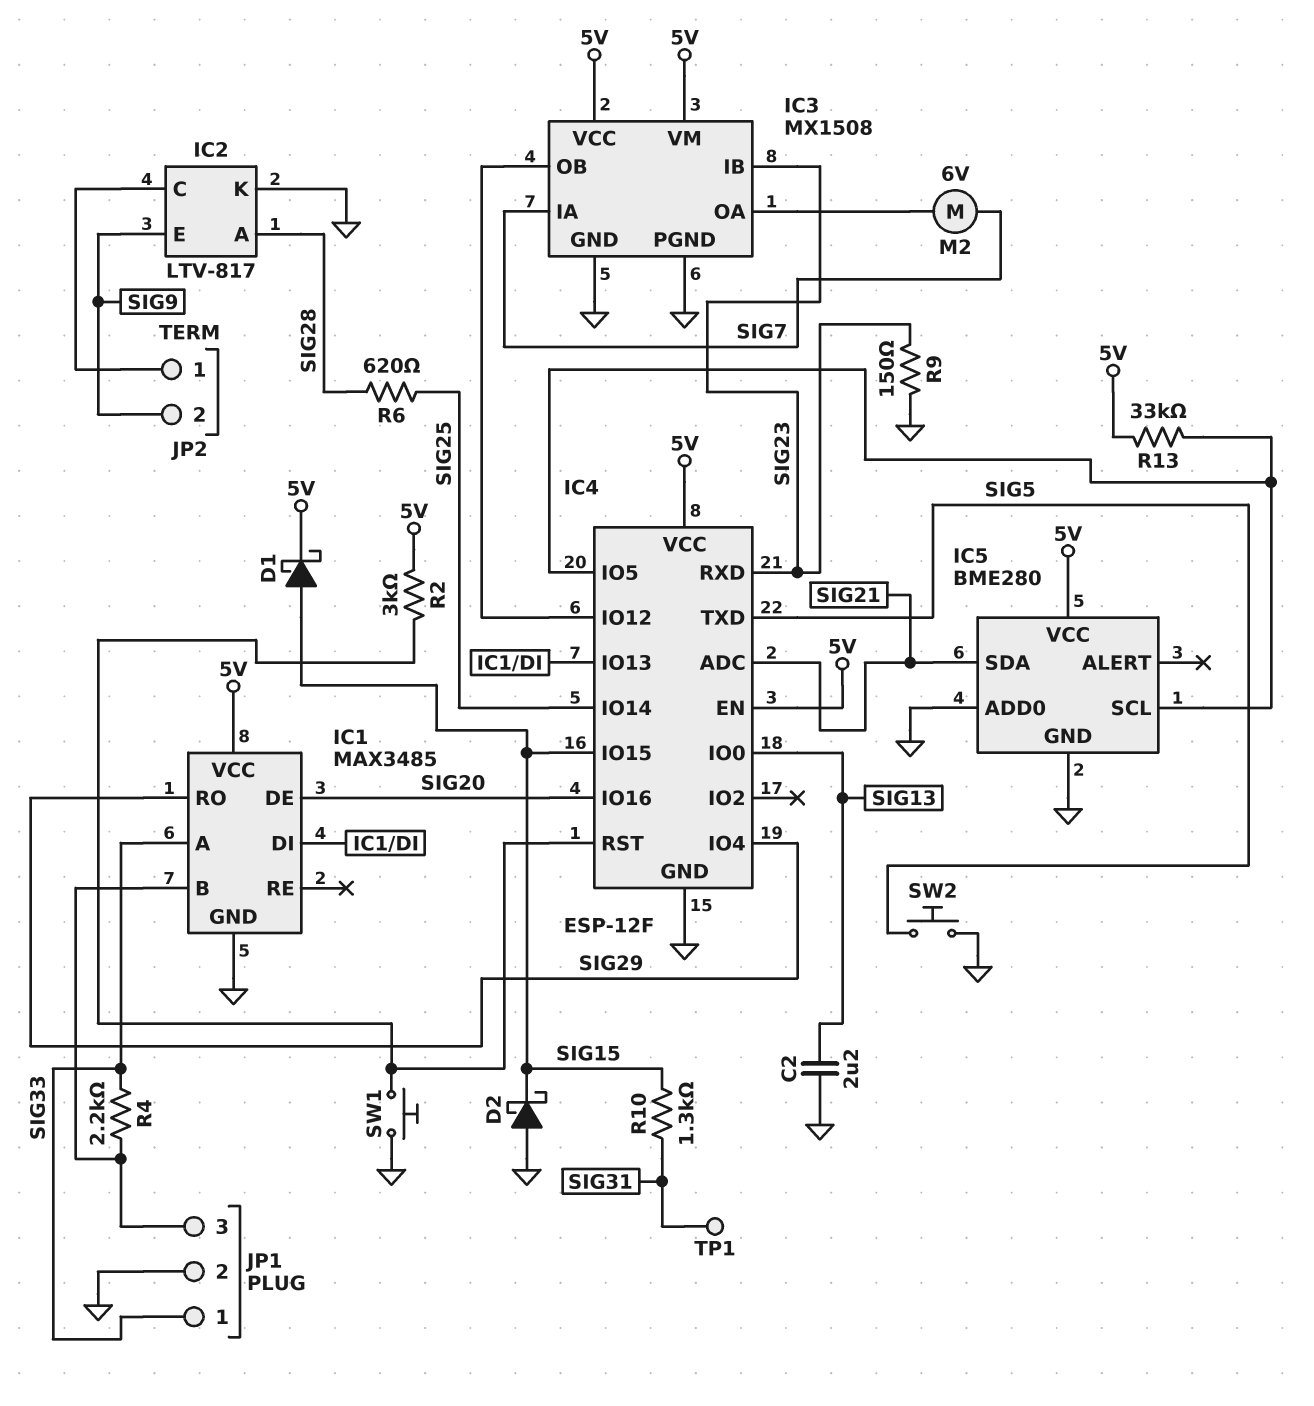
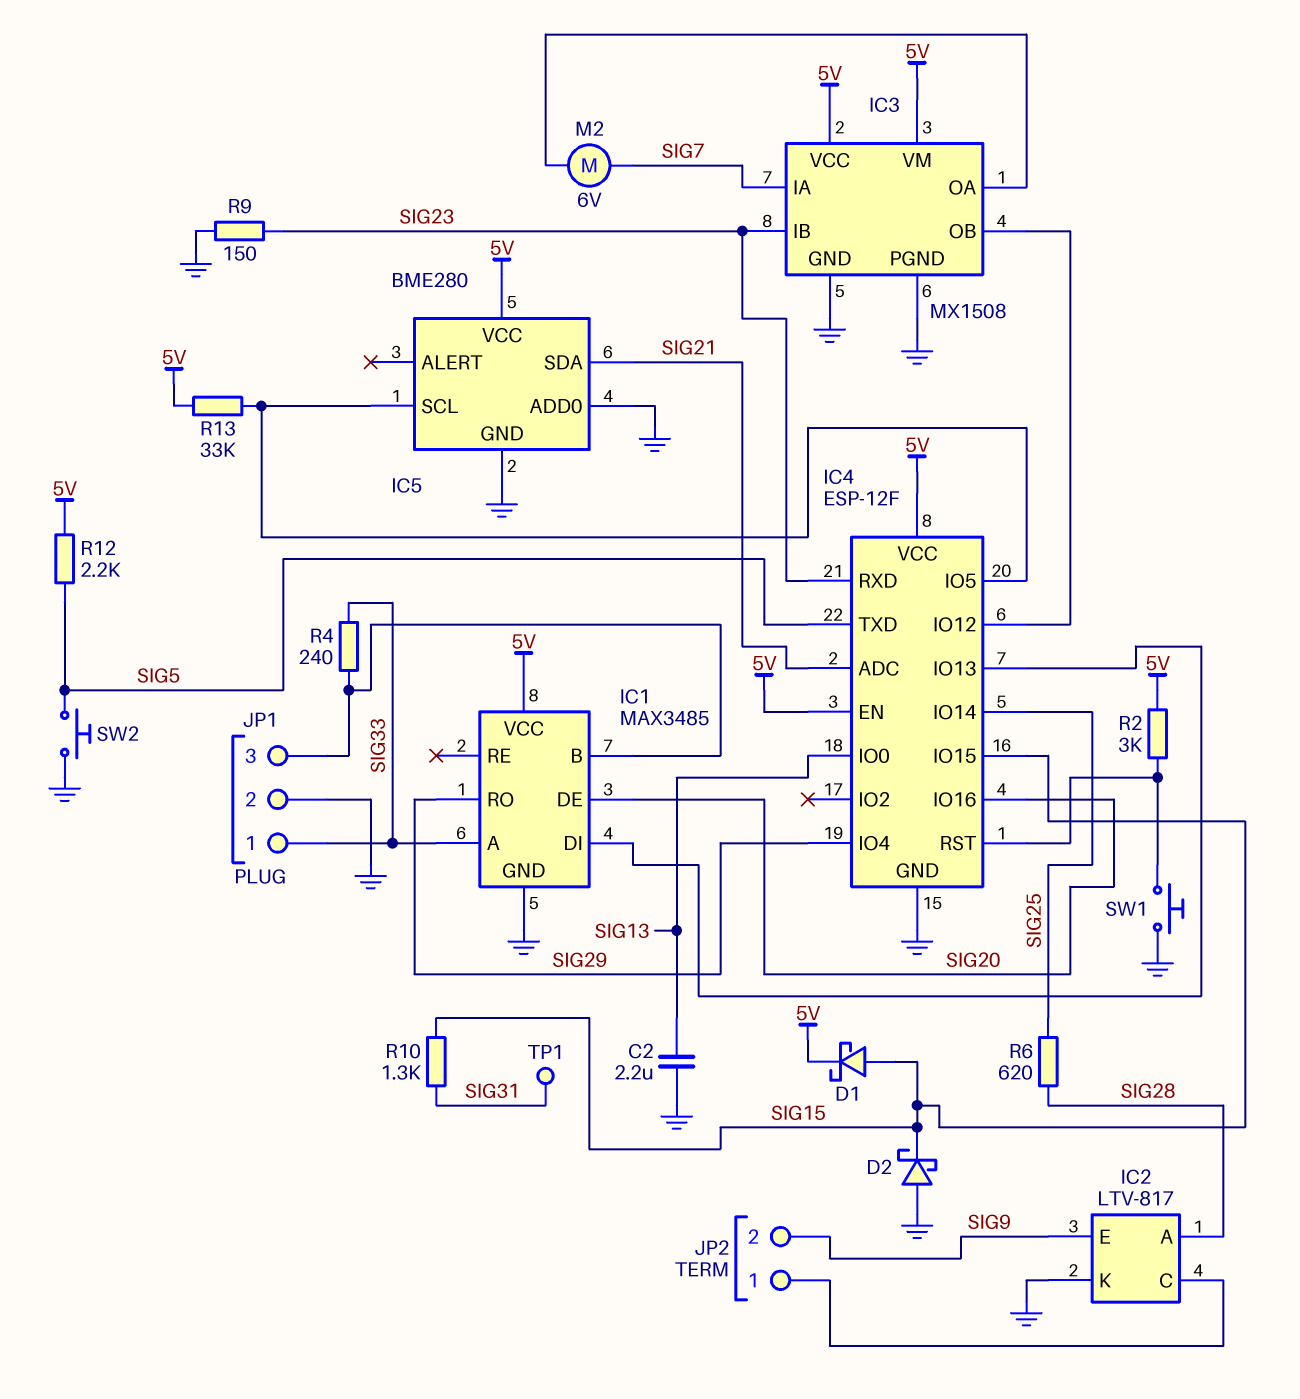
R4: 2.2k (IC1/B, SIG33) -> 240 (IC1/B, SIG33)
R12: none -> 2.2k (5V, SIG5)

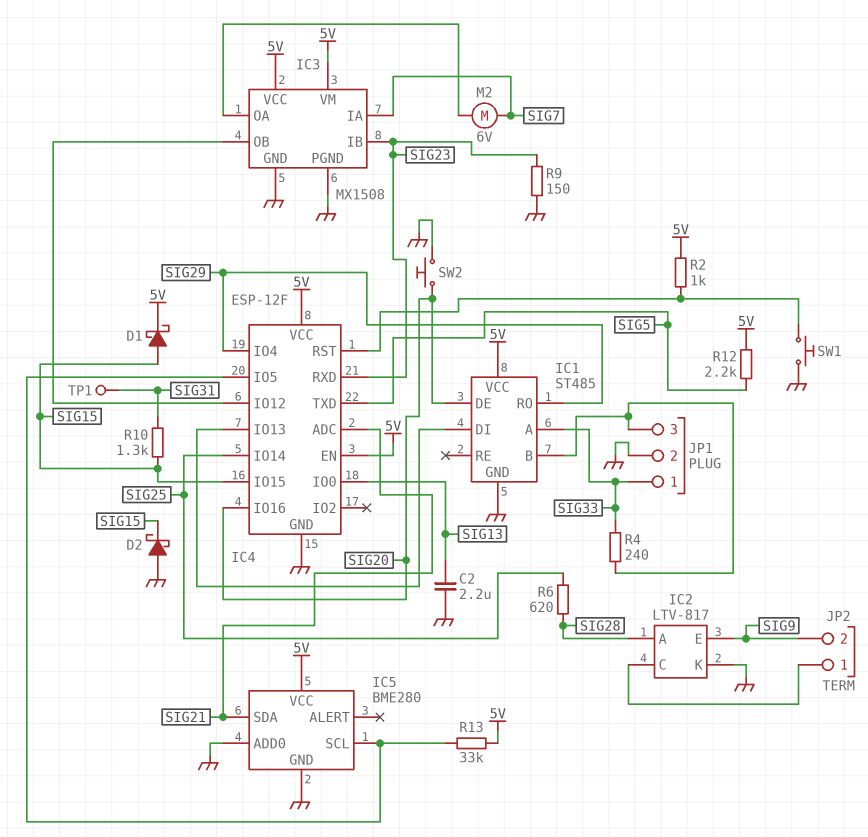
IC1: MAX3485 -> ST485
R2: 3k (5V, IC4/RST) -> 1k (5V, IC4/RST)
SW2: button (GND, SIG5) -> button (GND, SIG20)

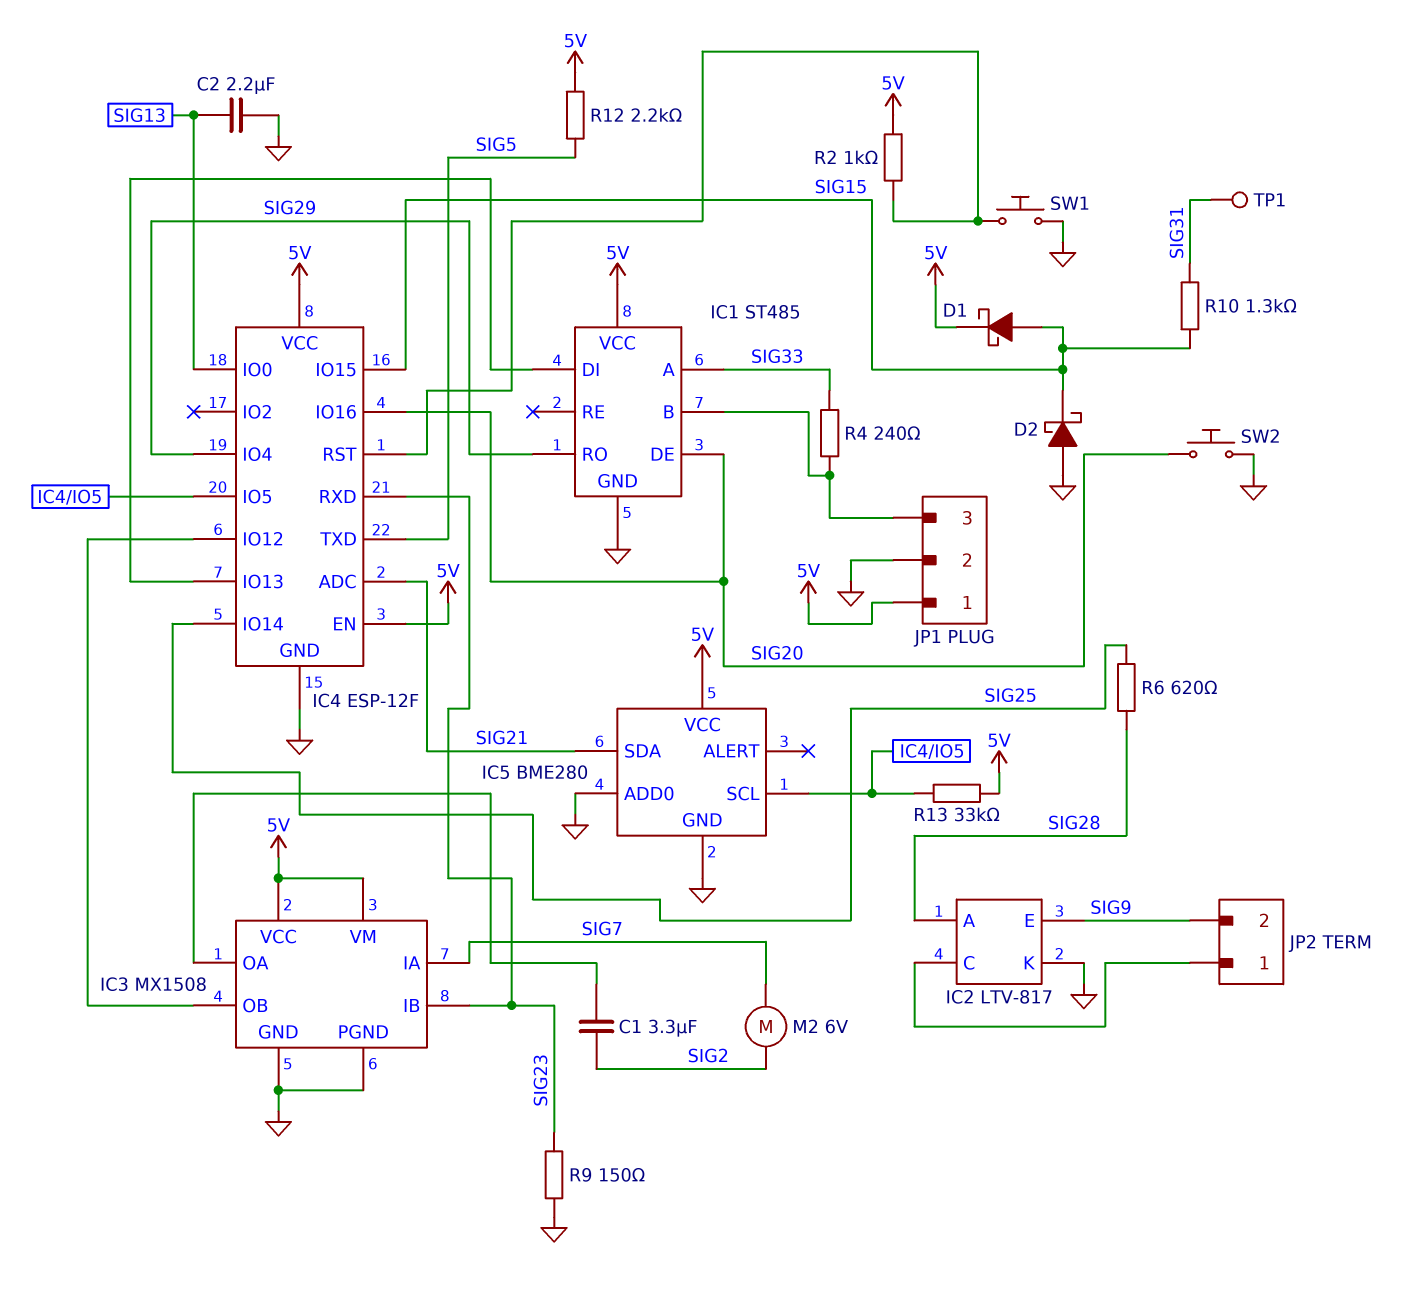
C1: none -> 3.3uF (IC3/OA, SIG2)
JP1 pin 1: SIG33 -> 5V
M2: motor 6V (IC3/OA, SIG7) -> motor 6V (SIG2, SIG7)

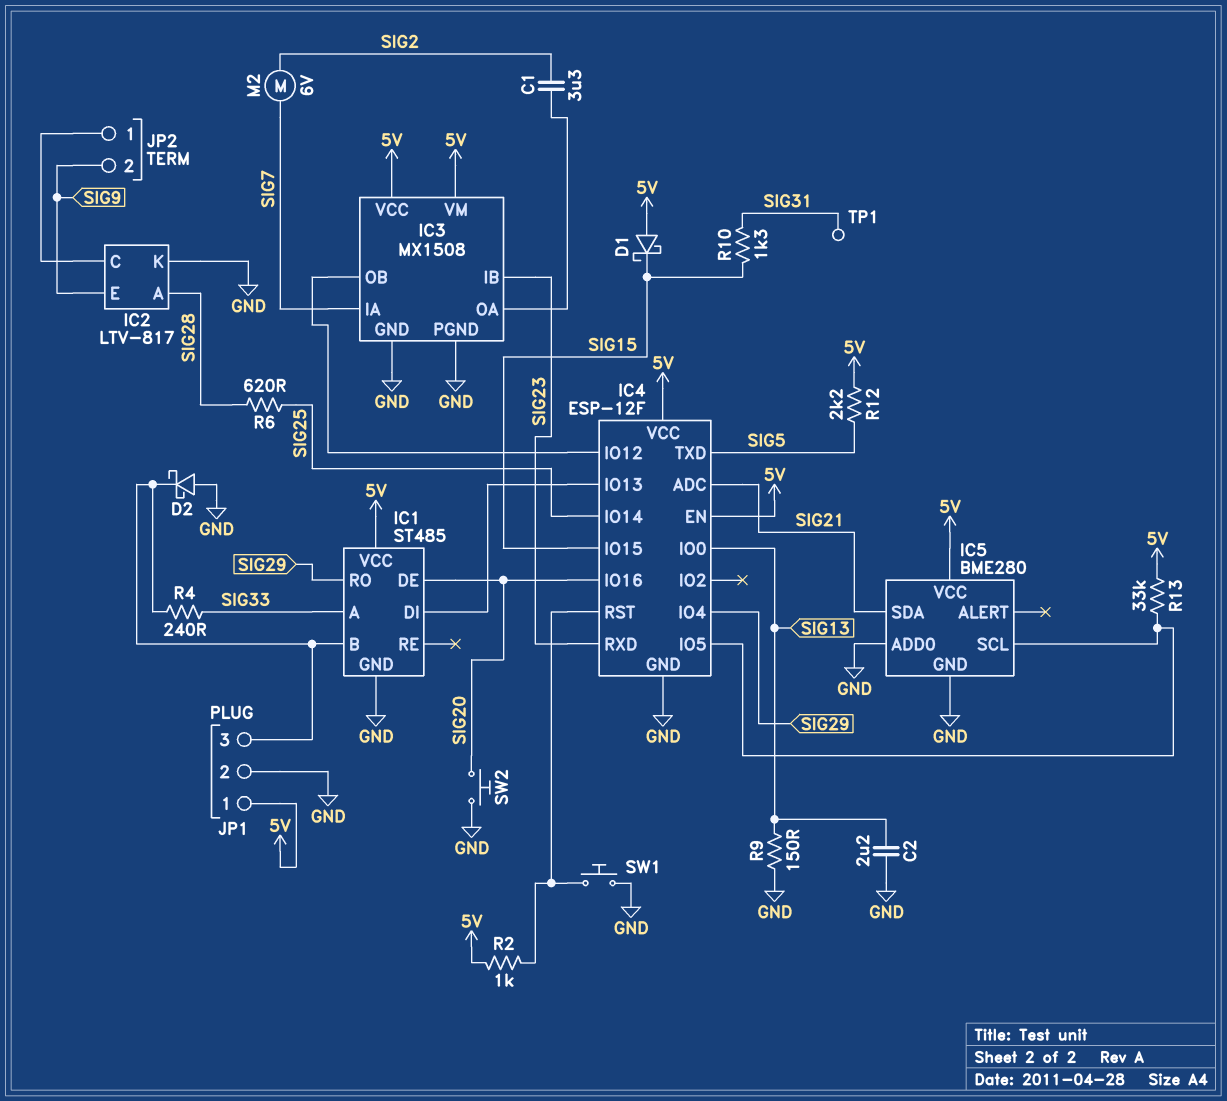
D1: schottky (A SIG15, K 5V) -> schottky (A 5V, K SIG15)
D2: schottky (A GND, K SIG15) -> schottky (A GND, K IC1/B)
R9: 150 (GND, SIG23) -> 150 (GND, SIG13)

